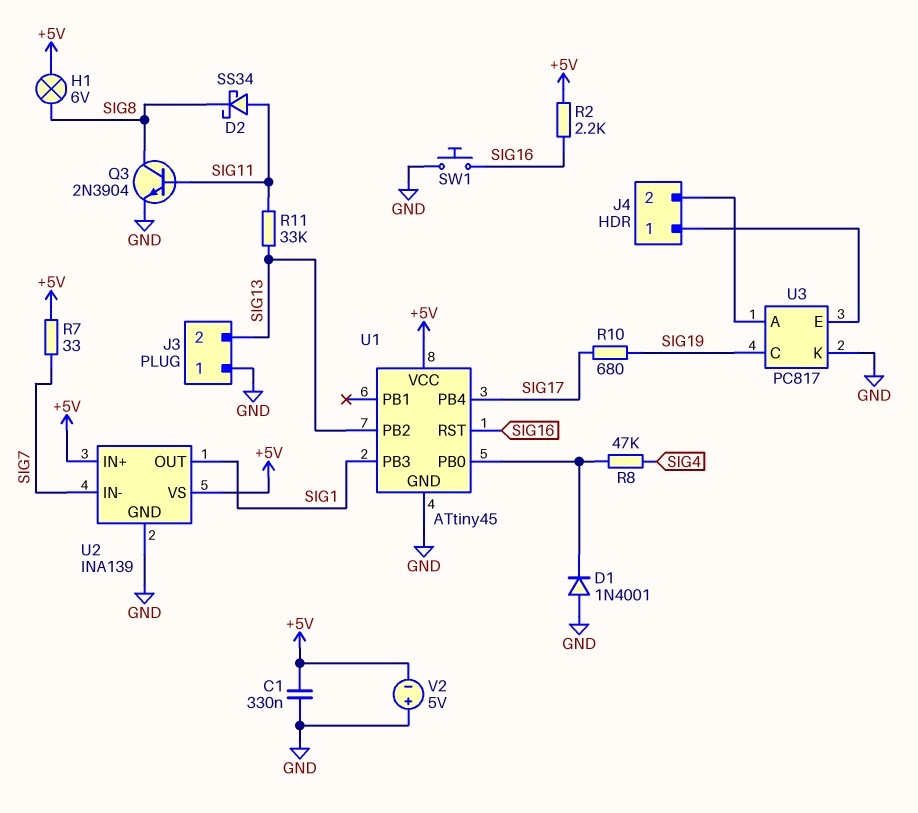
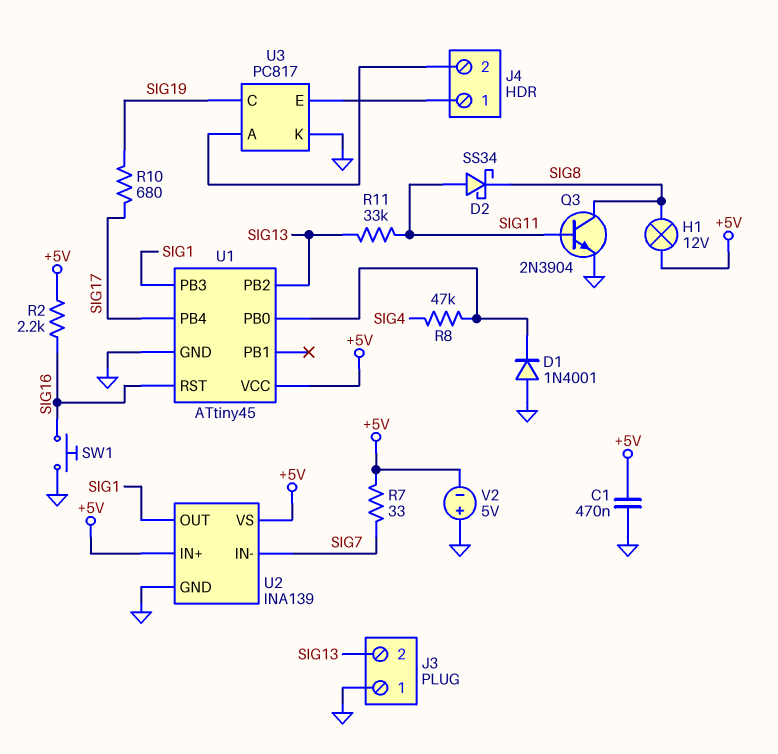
C1: 330nF (+5V, GND) -> 470nF (+5V, GND)
H1: lamp 6V (+5V, SIG8) -> lamp 12V (+5V, SIG8)

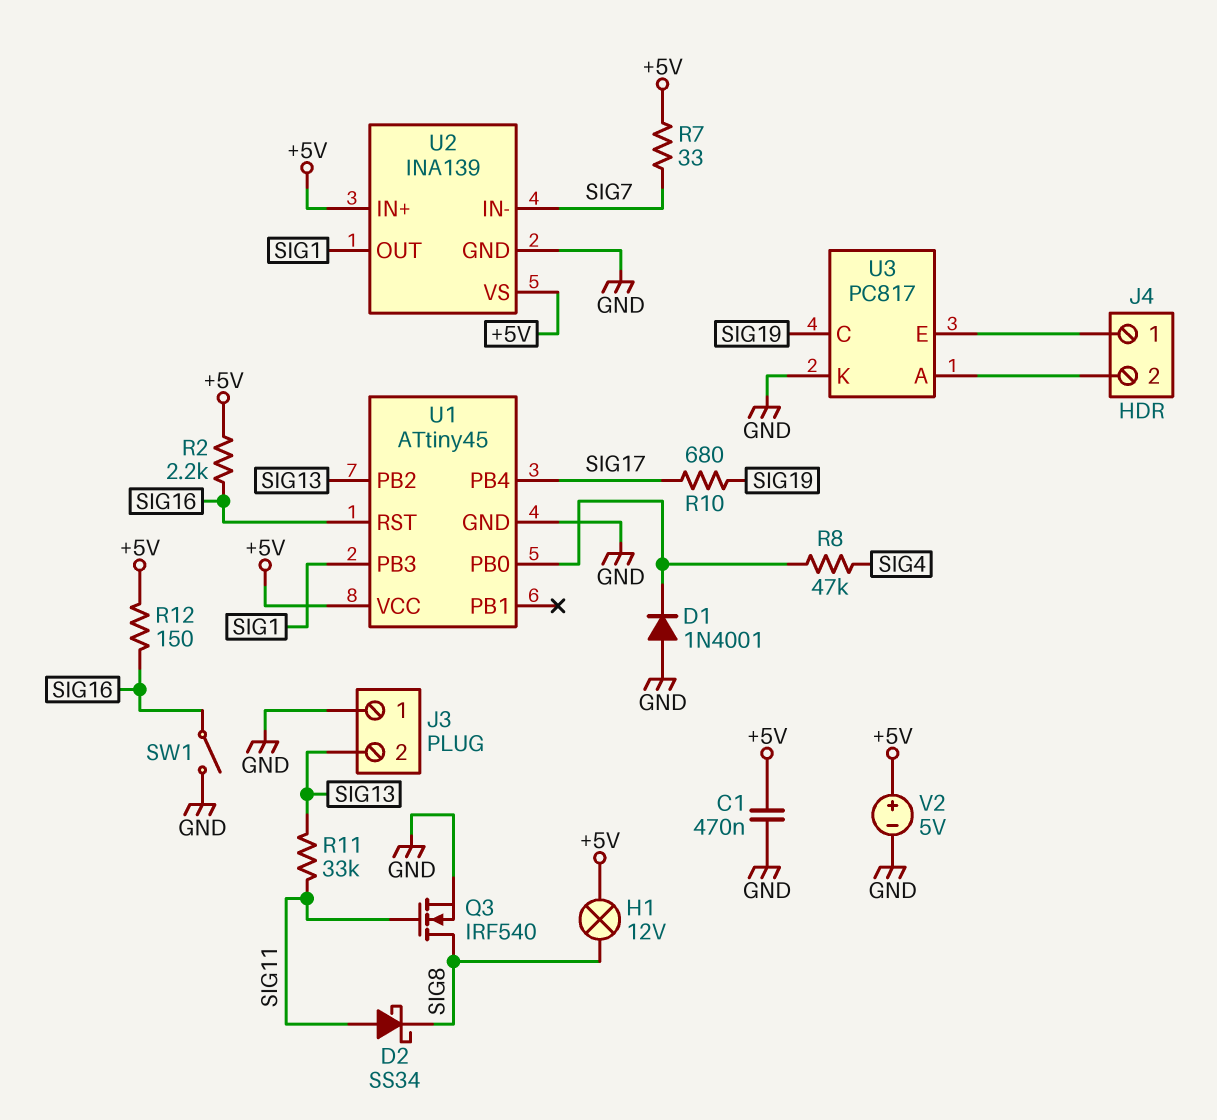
Q3: NPN 2N3904 (B SIG11, C SIG8, E GND) -> NMOS IRF540 (G SIG11, D SIG8, S GND)
R12: none -> 150 (+5V, SIG16)
SW1: button (GND, SIG16) -> switch (GND, SIG16)
V2: 5V (plus GND, minus +5V) -> 5V (plus +5V, minus GND)

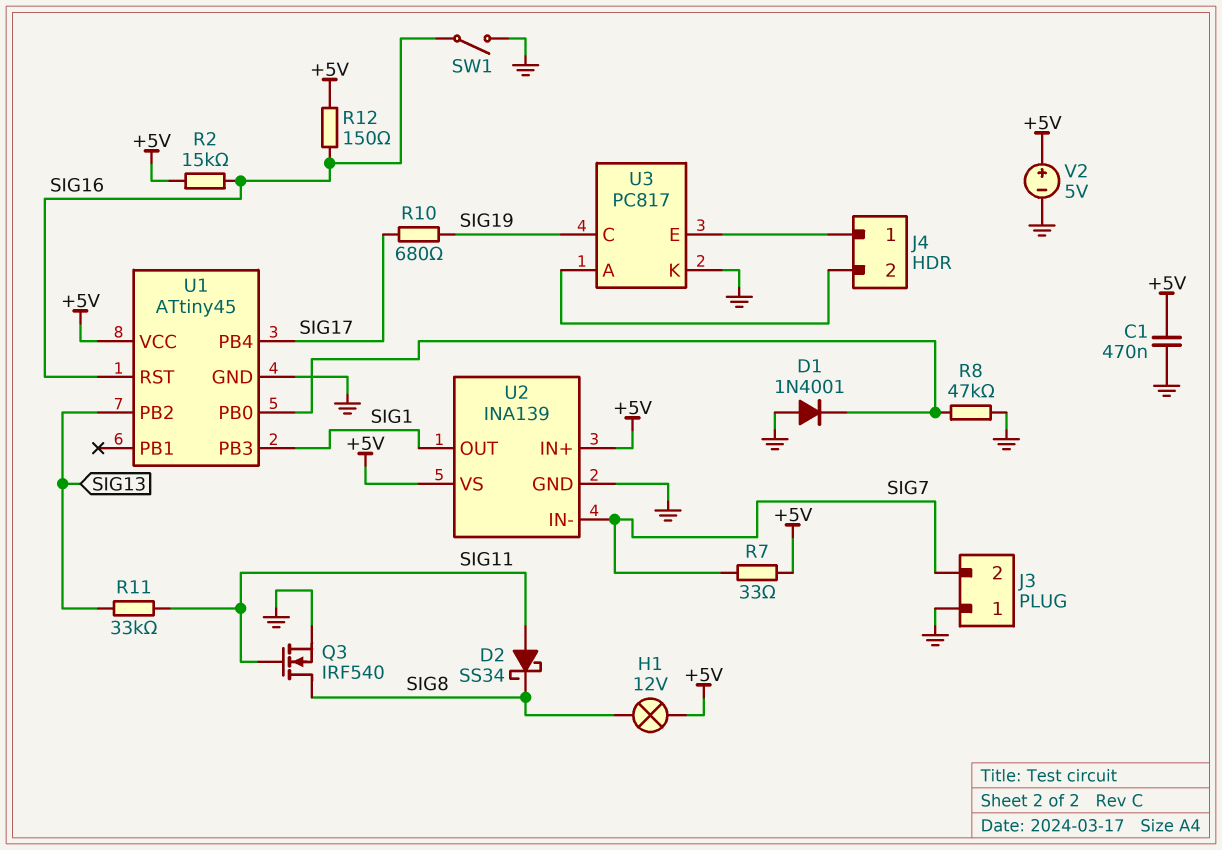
J3 pin 2: SIG13 -> SIG7
R2: 2.2k (+5V, SIG16) -> 15k (+5V, SIG16)
R8: 47k (SIG4, U1/PB0) -> 47k (GND, U1/PB0)

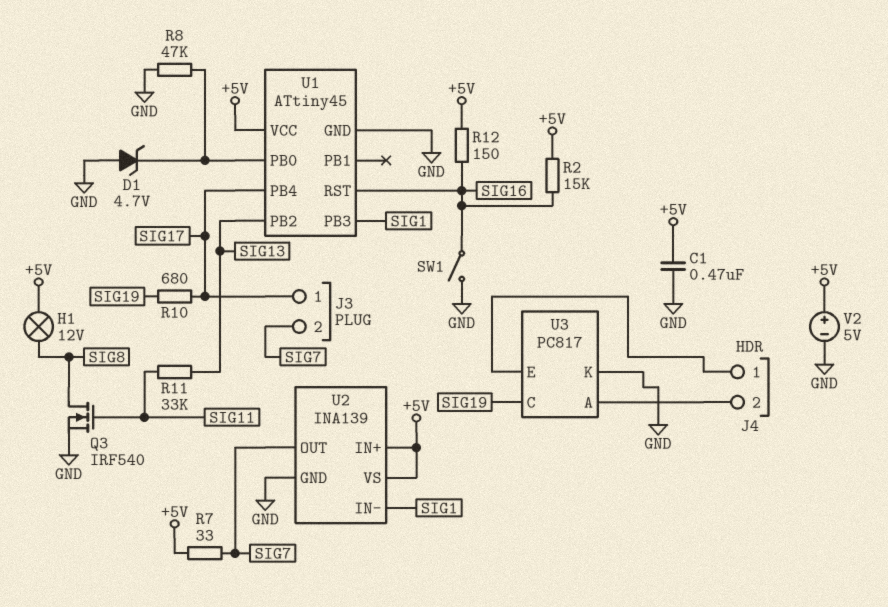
D1: diode 1N4001 (A GND, K U1/PB0) -> zener 4.7V (A GND, K U1/PB0)
D2: schottky SS34 (A SIG11, K SIG8) -> none
J3 pin 1: GND -> SIG17
U2 pin IN-: SIG7 -> SIG1
U2 pin OUT: SIG1 -> SIG7

